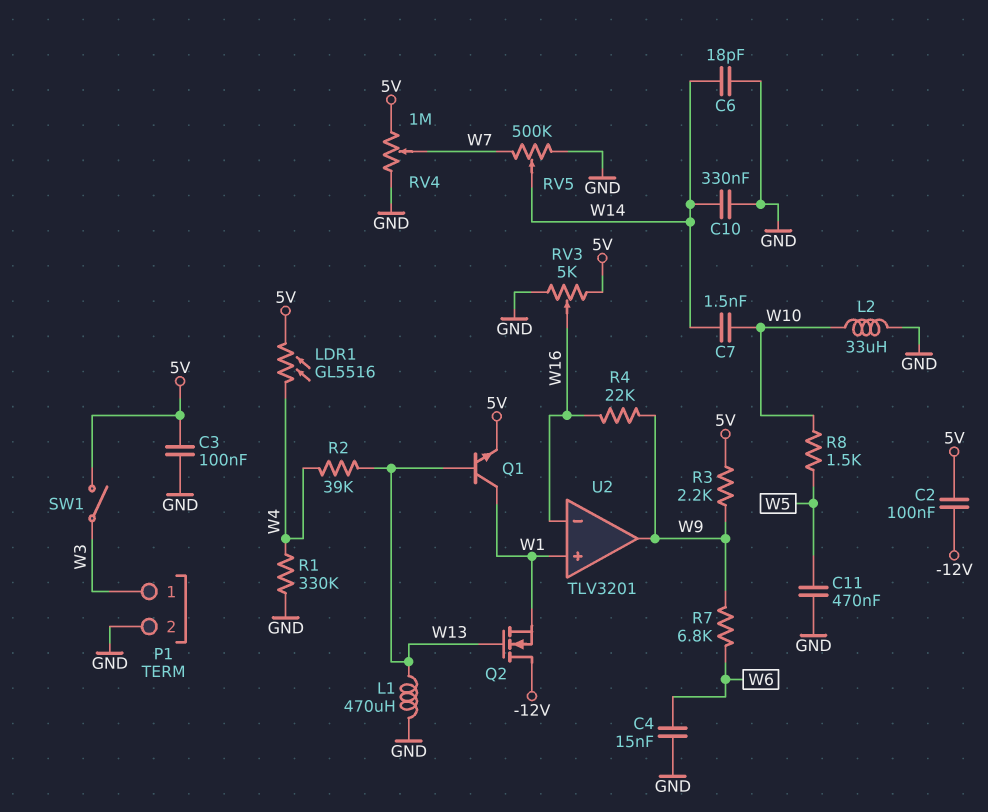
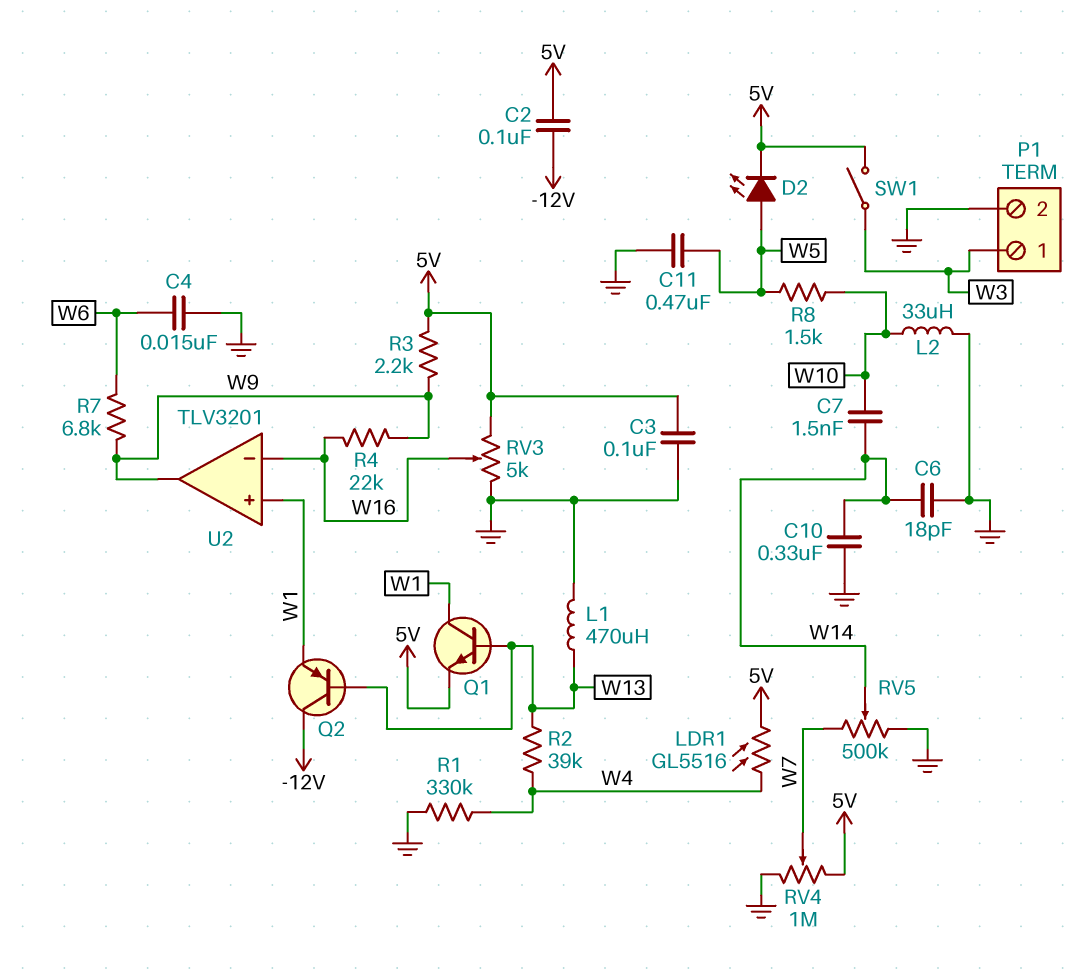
D2: none -> LED (A W5, K 5V)
Q2: NMOS (G W13, D -12V, S W1) -> PNP (B W13, C -12V, E W1)

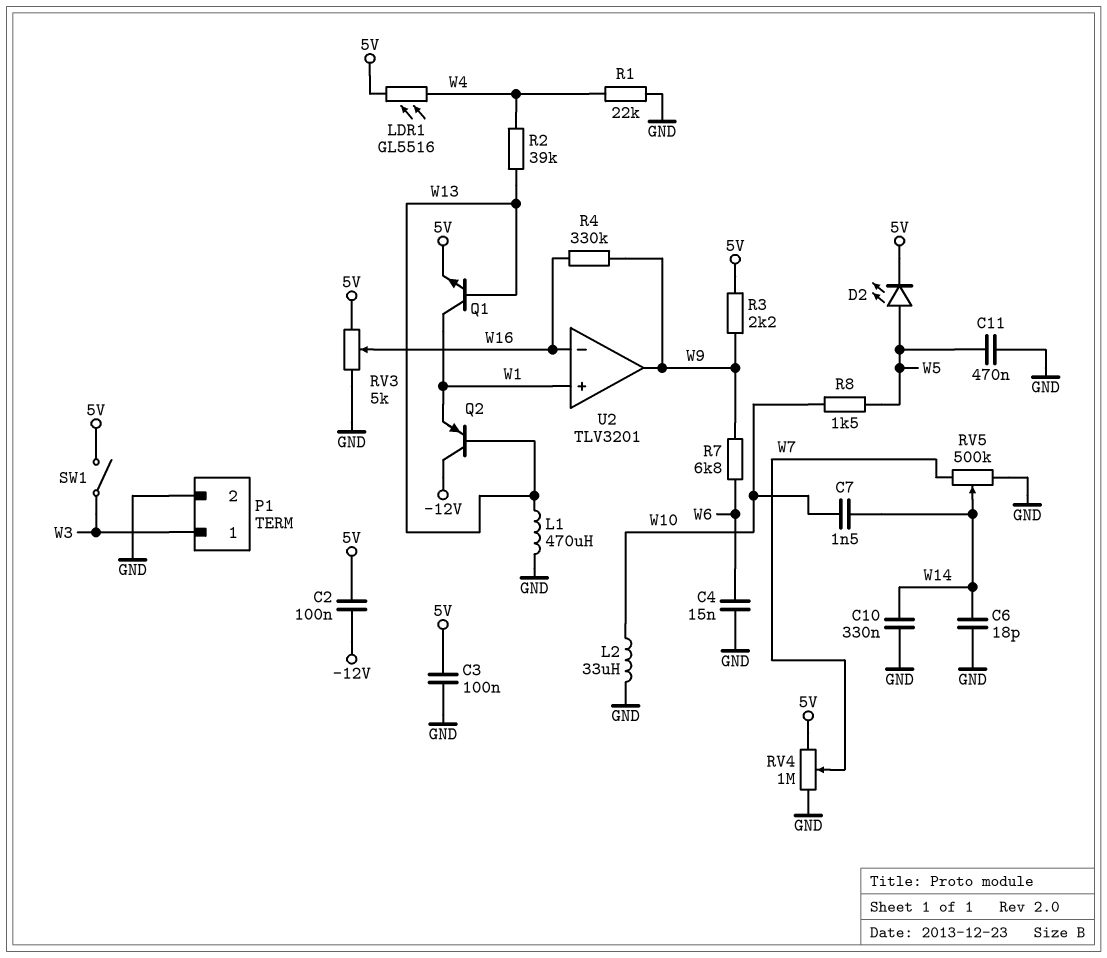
R1: 330k (GND, W4) -> 22k (GND, W4)
R4: 22k (W9, W16) -> 330k (W9, W16)

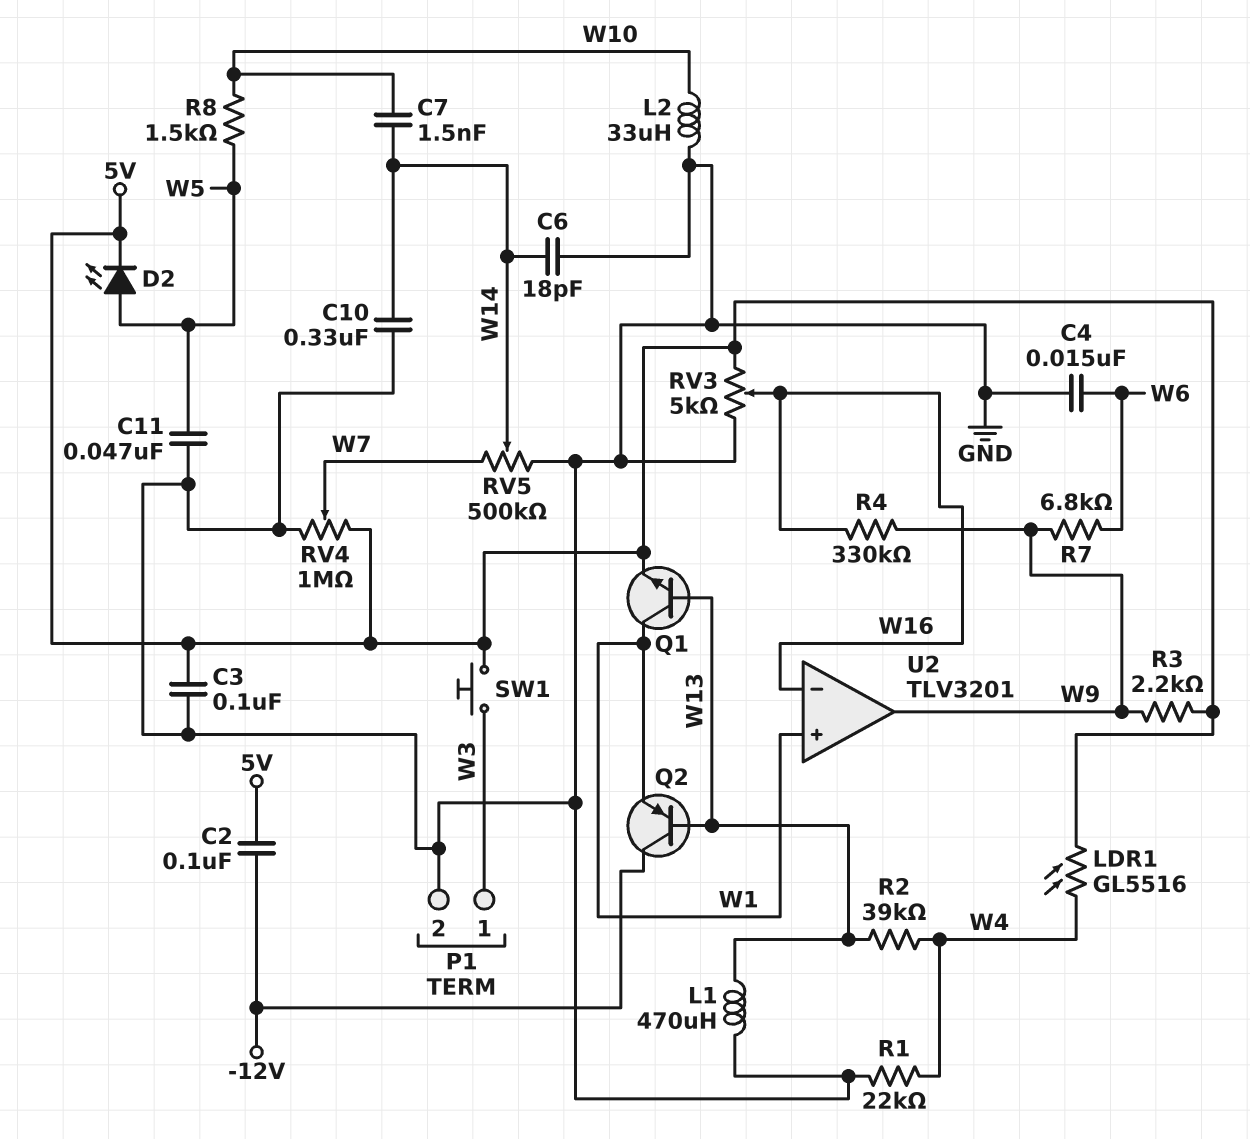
C11: 470nF (GND, W5) -> 47nF (GND, W5)
SW1: switch (5V, W3) -> button (5V, W3)

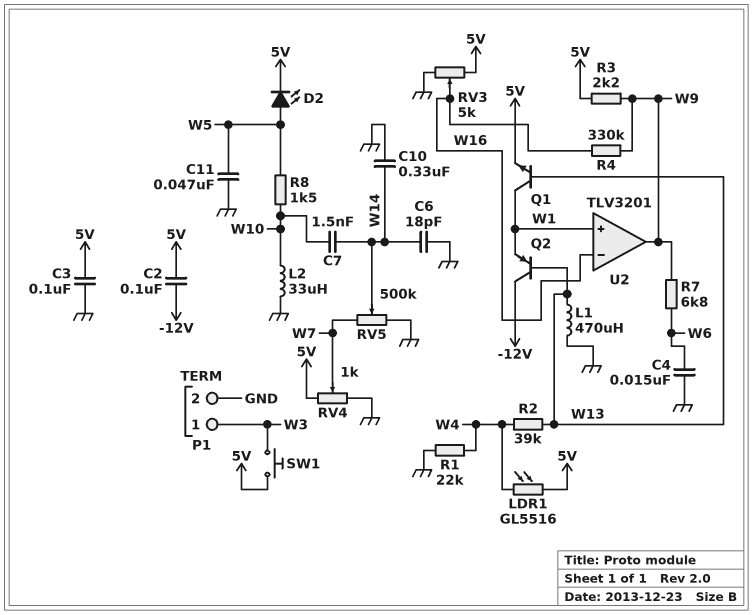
RV4: 1M (5V, GND, wiper W7) -> 1k (5V, GND, wiper W7)

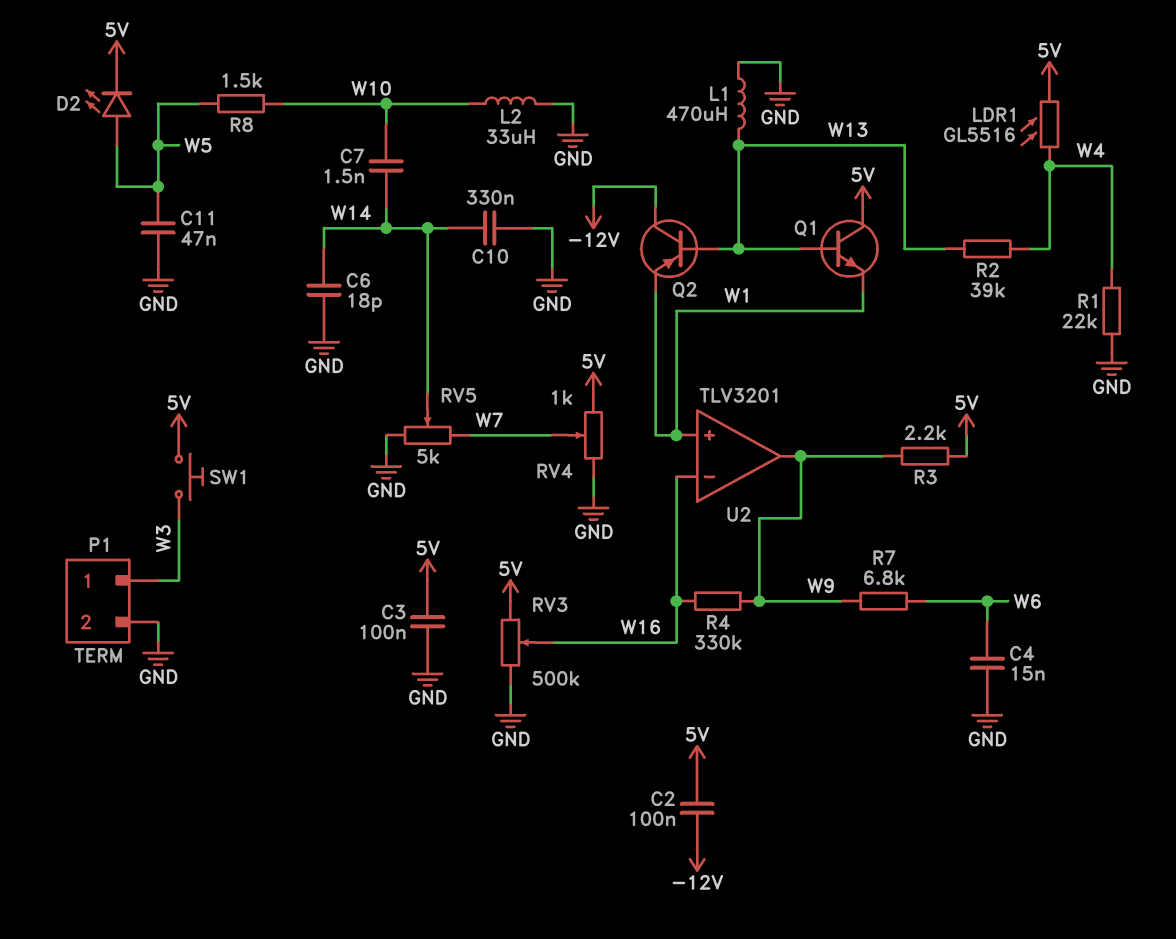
Q1: NPN (B W13, C W1, E 5V) -> NPN (B W13, C 5V, E W1)
RV3: 5k (5V, GND, wiper W16) -> 500k (5V, GND, wiper W16)
RV5: 500k (GND, W7, wiper W14) -> 5k (GND, W7, wiper W14)

